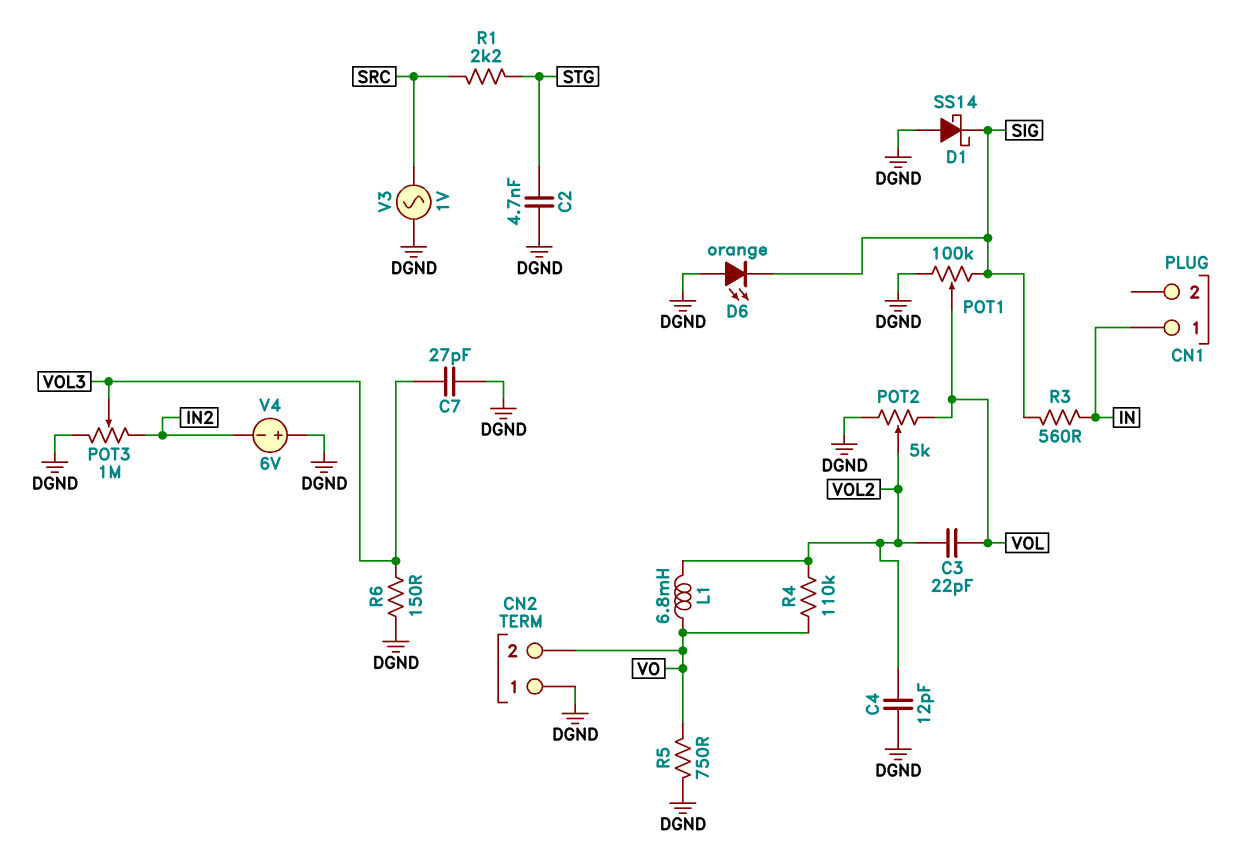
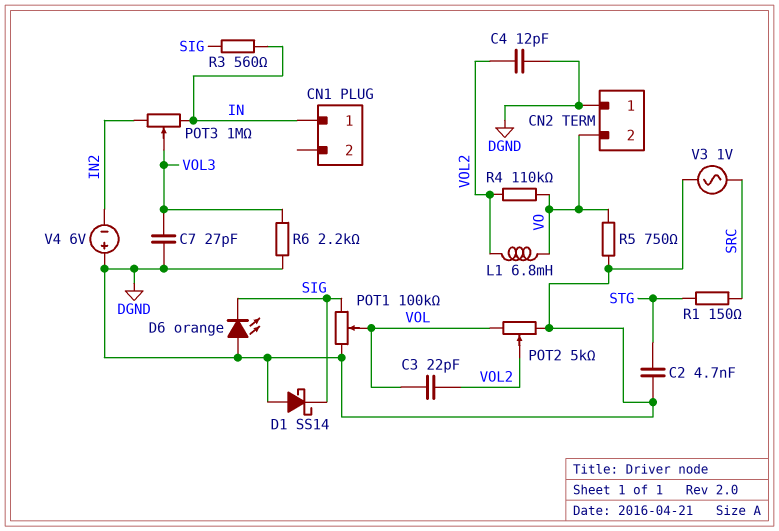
POT3: 1M (DGND, IN2, wiper VOL3) -> 1M (IN, IN2, wiper VOL3)
R1: 2.2k (SRC, STG) -> 150 (SRC, STG)
R6: 150 (DGND, VOL3) -> 2.2k (DGND, VOL3)

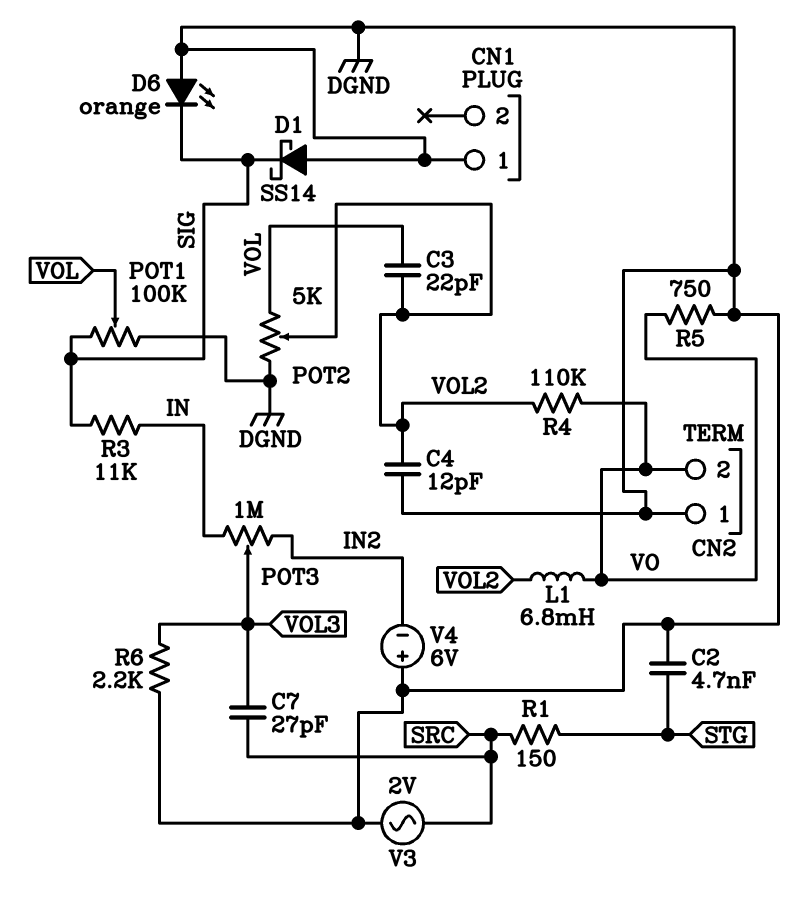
C7: 27pF (DGND, VOL3) -> 27pF (SRC, VOL3)
CN1 pin 1: IN -> DGND
R3: 560 (IN, SIG) -> 11k (IN, SIG)
V3: AC 1V (DGND, SRC) -> AC 2V (DGND, SRC)

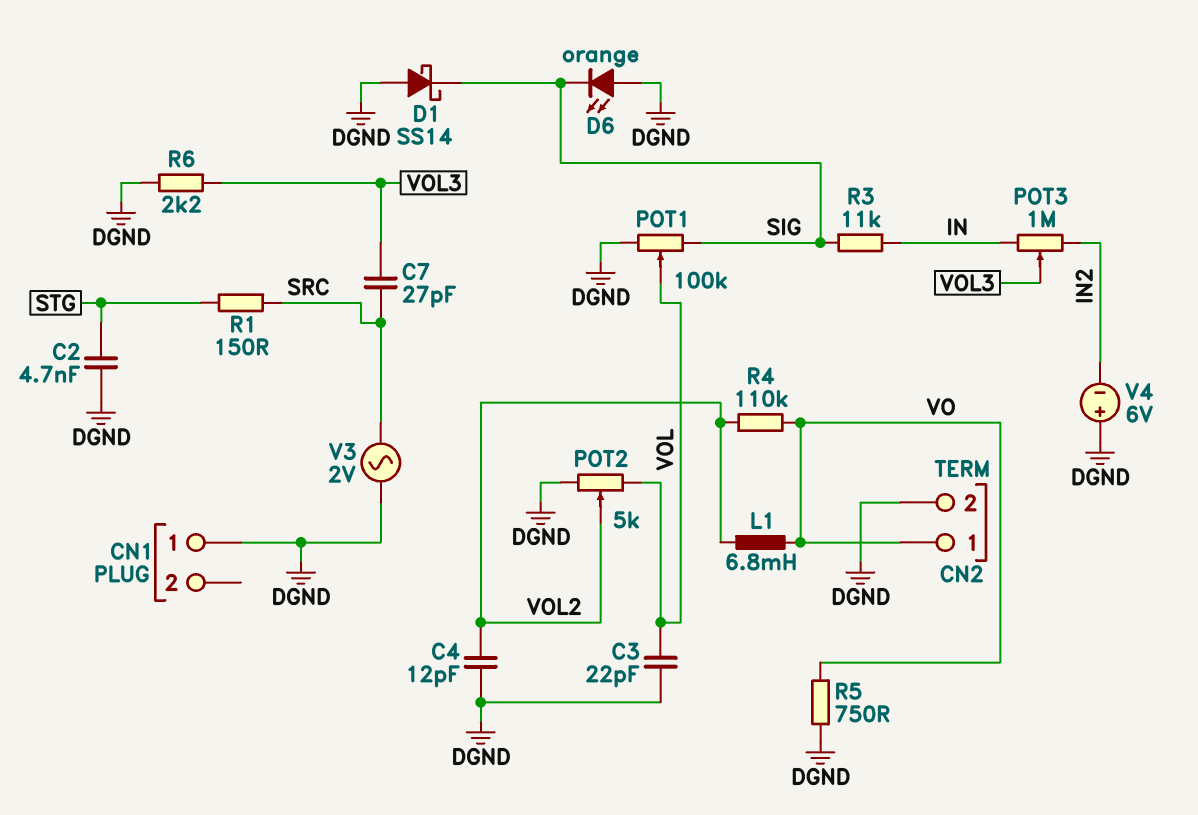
C3: 22pF (VOL, VOL2) -> 22pF (DGND, VOL)
CN2 pin 1: DGND -> VO
CN2 pin 2: VO -> DGND

